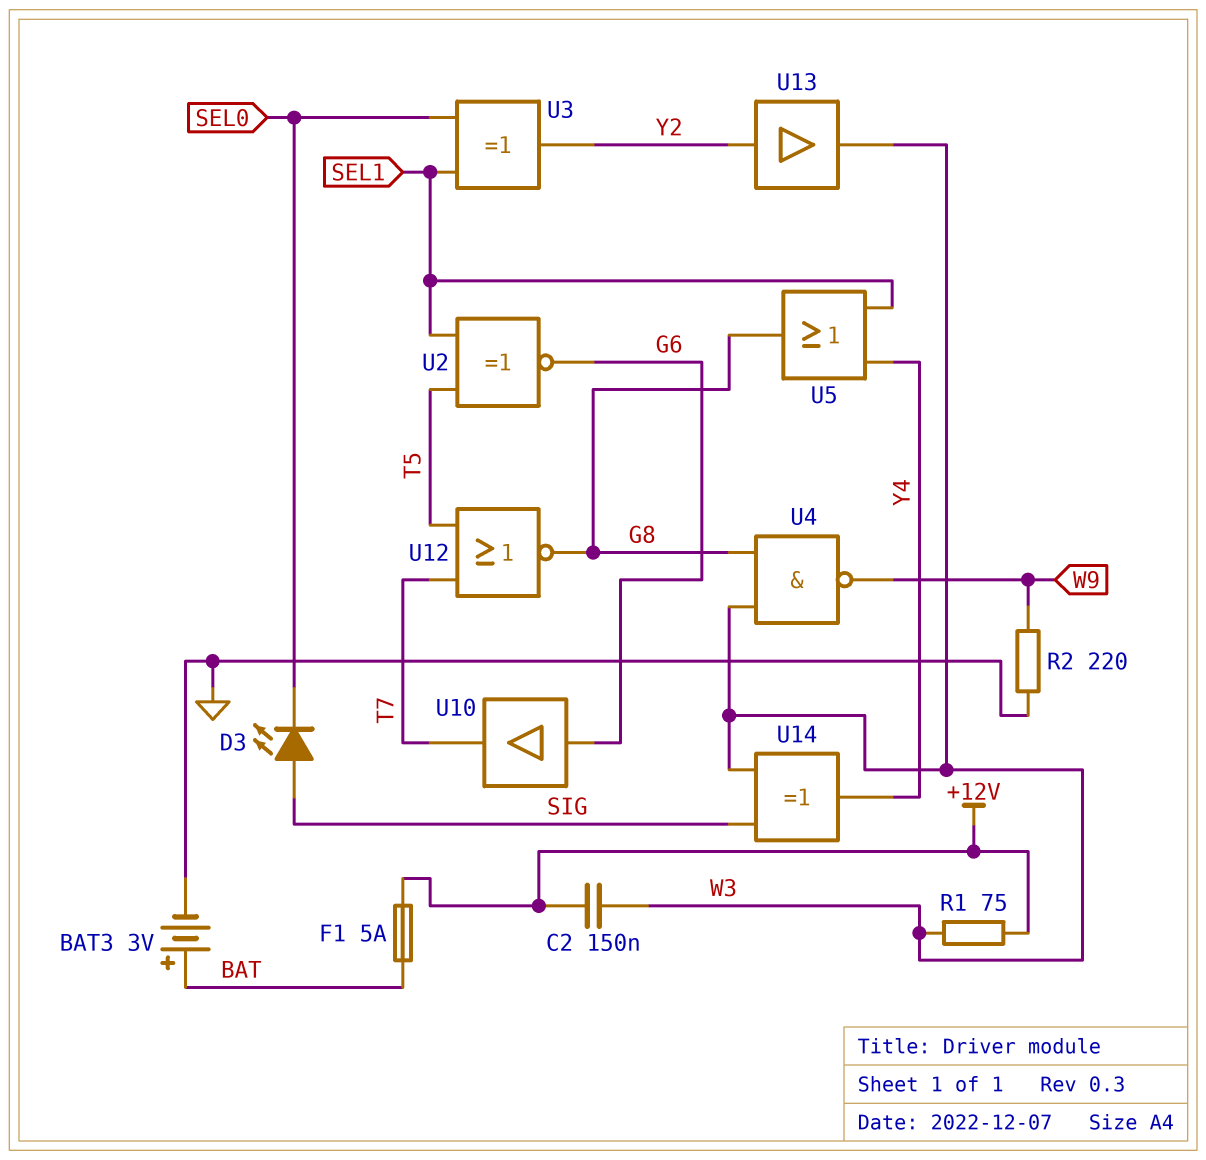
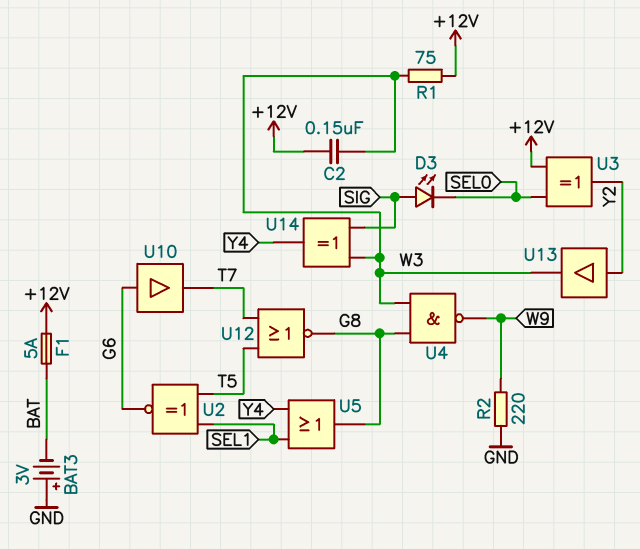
BAT3: 3V (plus BAT, minus GND) -> 3V (plus GND, minus BAT)
U3: XOR (in SEL0, in SEL1, out Y2) -> XOR (in +12V, in SEL0, out Y2)

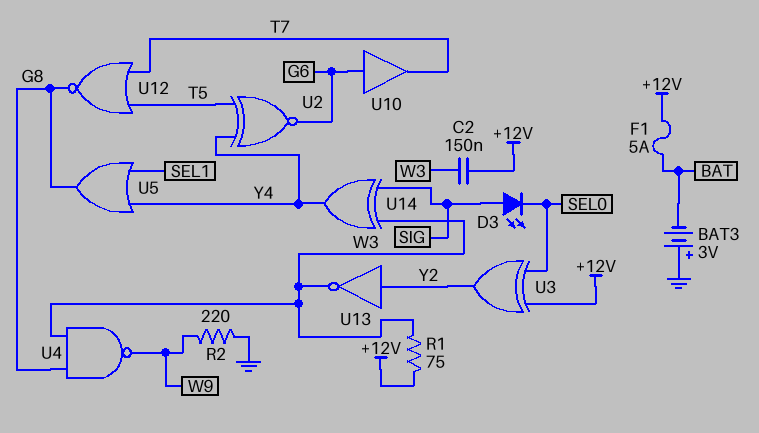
U2: XNOR (in SEL1, in T5, out G6) -> XNOR (in T5, in Y4, out G6)
U13: buffer (in Y2, out W3) -> NOT (in Y2, out W3)

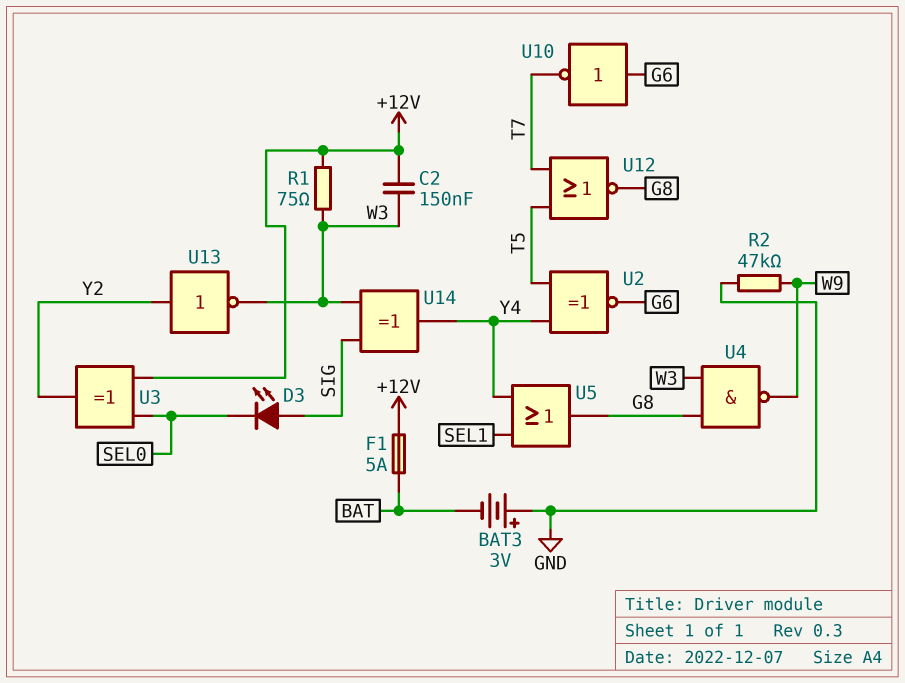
R2: 220 (GND, W9) -> 47k (GND, W9)
U10: buffer (in G6, out T7) -> NOT (in G6, out T7)

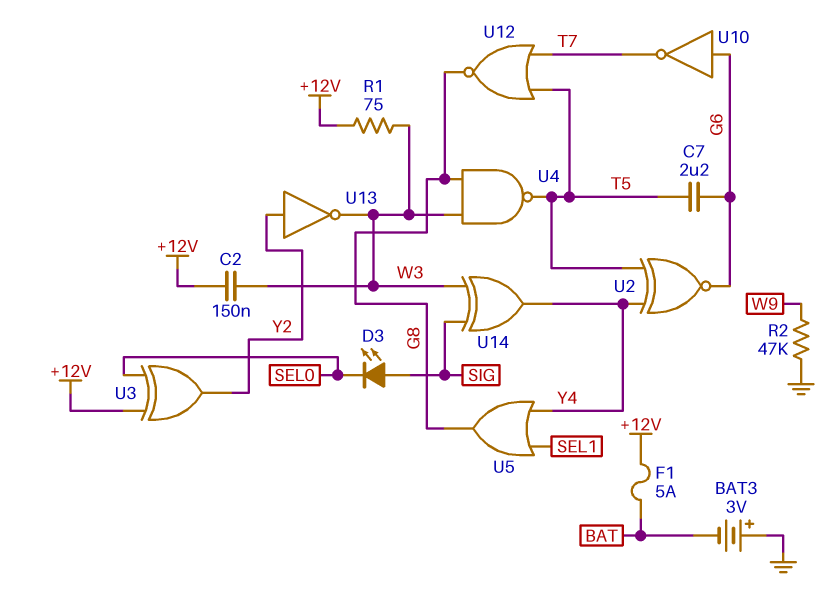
C7: none -> 2.2uF (G6, T5)
U4: NAND (in G8, in W3, out W9) -> NAND (in G8, in W3, out T5)

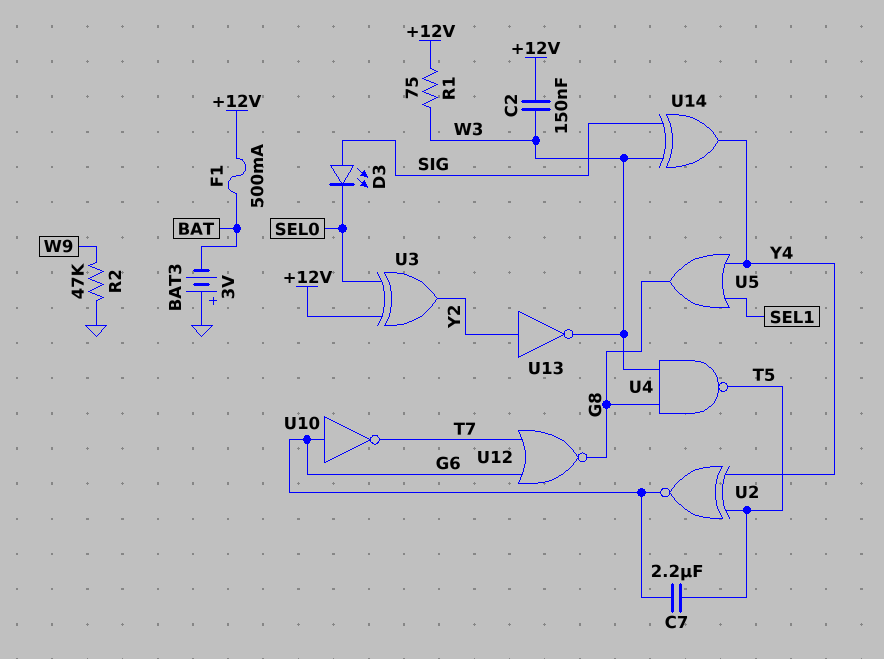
F1: 5A (+12V, BAT) -> 500mA (+12V, BAT)
U12: NOR (in T5, in T7, out G8) -> NOR (in G6, in T7, out G8)

